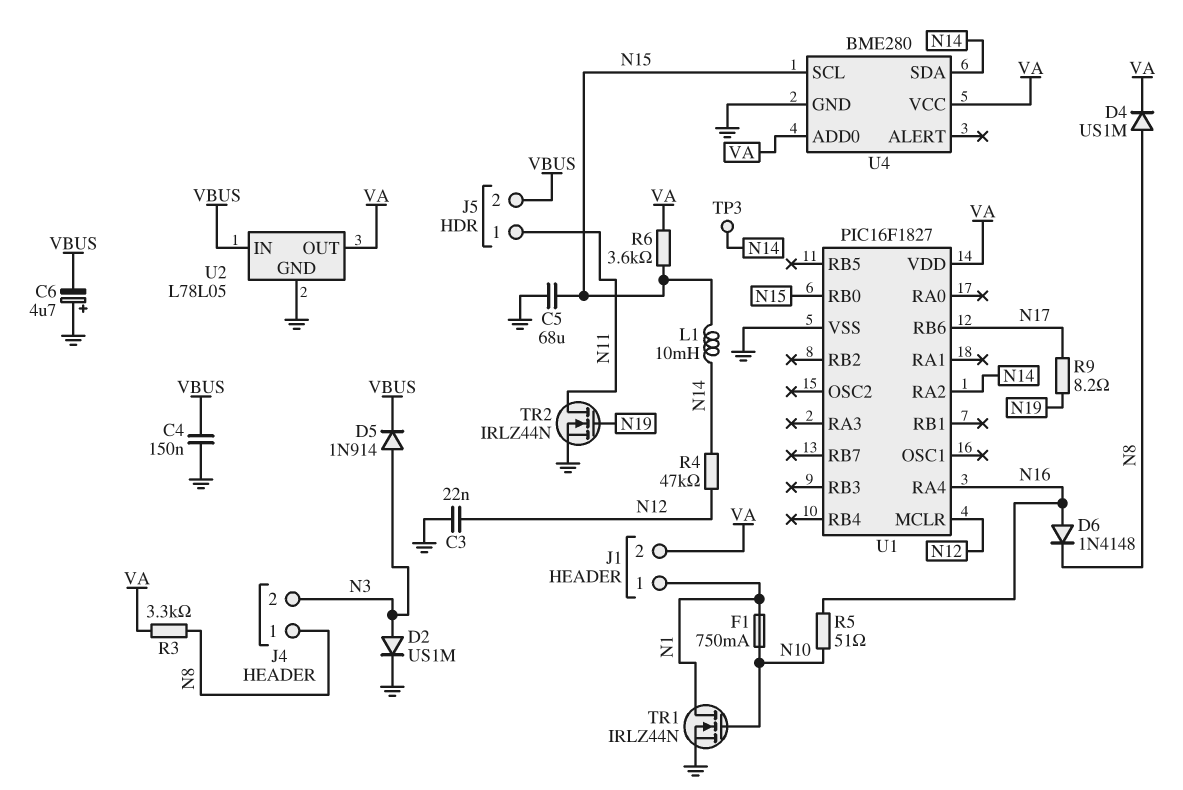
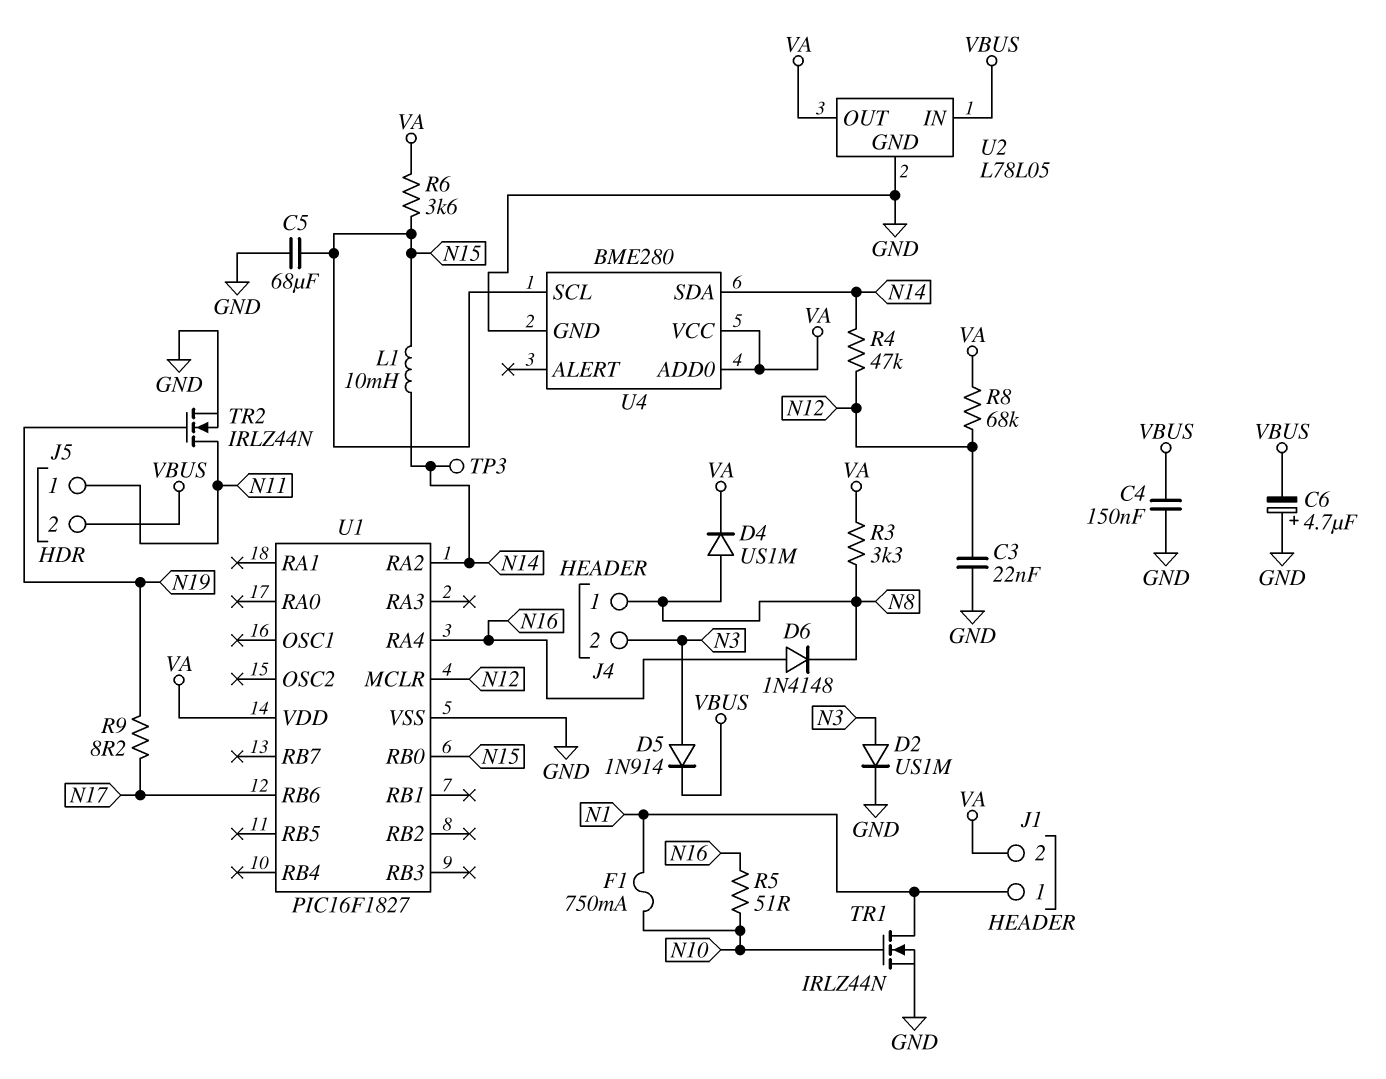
R8: none -> 68k (N12, VA)

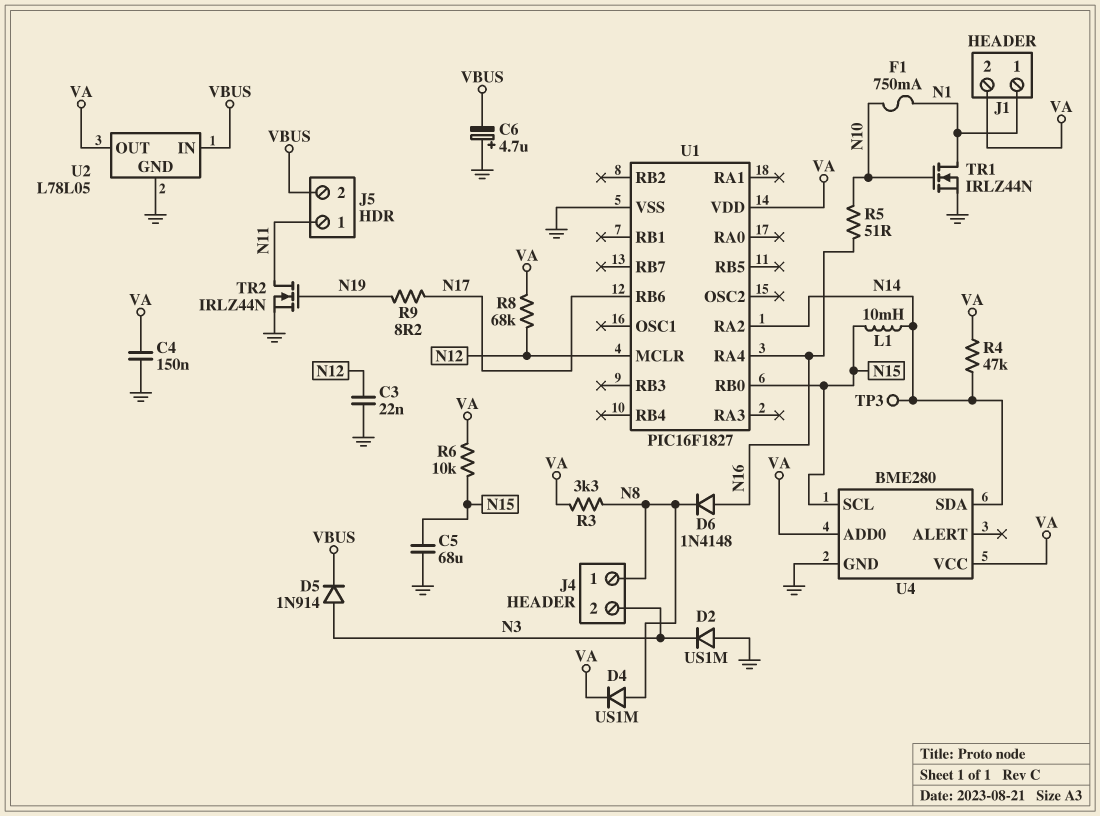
C4: 150nF (GND, VBUS) -> 150nF (GND, VA)
D2: diode US1M (A N3, K GND) -> diode US1M (A GND, K N3)
R4: 47k (N12, N14) -> 47k (N14, VA)
R6: 3.6k (N15, VA) -> 10k (N15, VA)

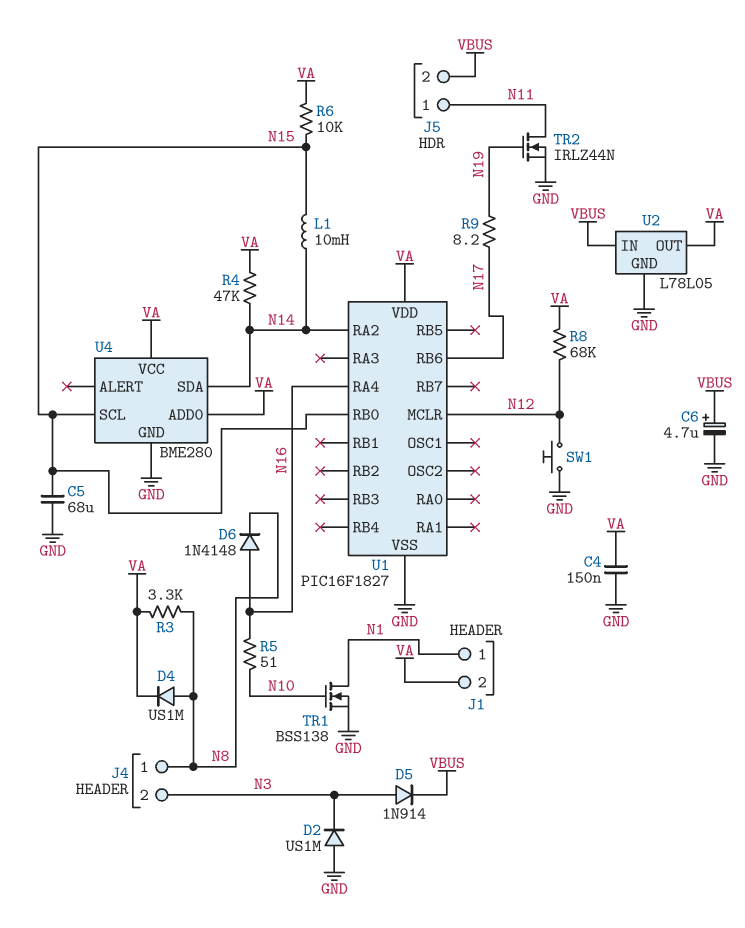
C3: 22nF (GND, N12) -> none
C6: 4.7uF (plus GND, minus VBUS) -> 4.7uF (plus VBUS, minus GND)
F1: 750mA (N1, N10) -> none
SW1: none -> button (GND, N12)
TP3: test point (N14) -> none
TR1: NMOS IRLZ44N (G N10, D N1, S GND) -> NMOS BSS138 (G N10, D N1, S GND)

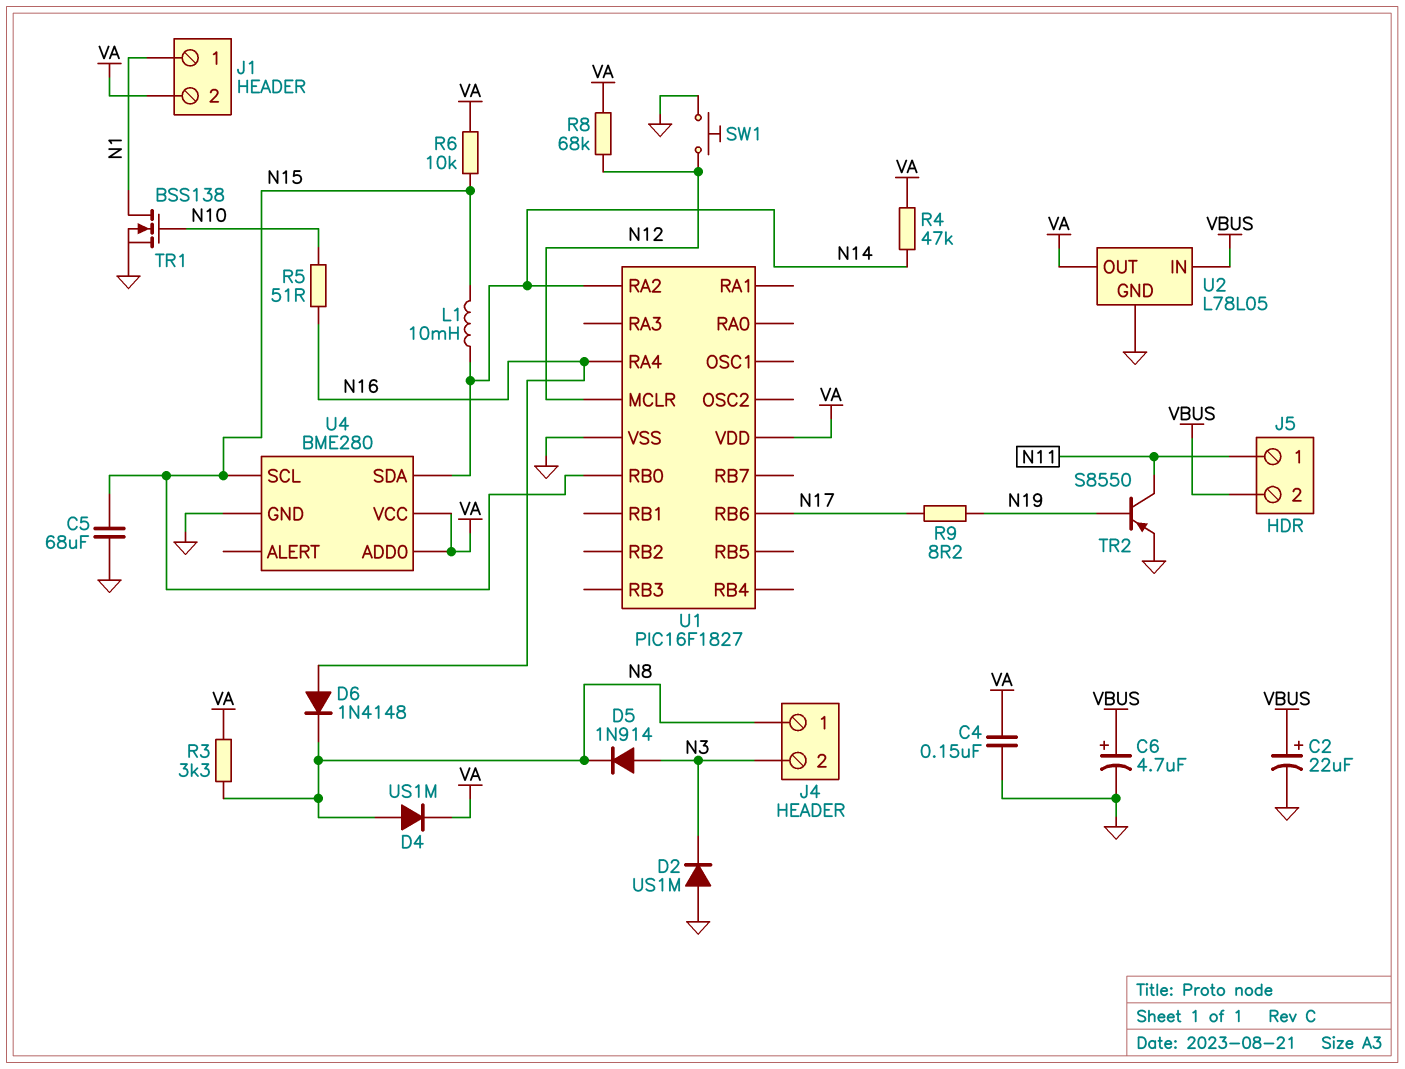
C2: none -> 22uF (plus VBUS, minus GND)
D5: diode 1N914 (A N3, K VBUS) -> diode 1N914 (A N3, K N8)
TR2: NMOS IRLZ44N (G N19, D N11, S GND) -> PNP S8550 (B N19, C N11, E GND)

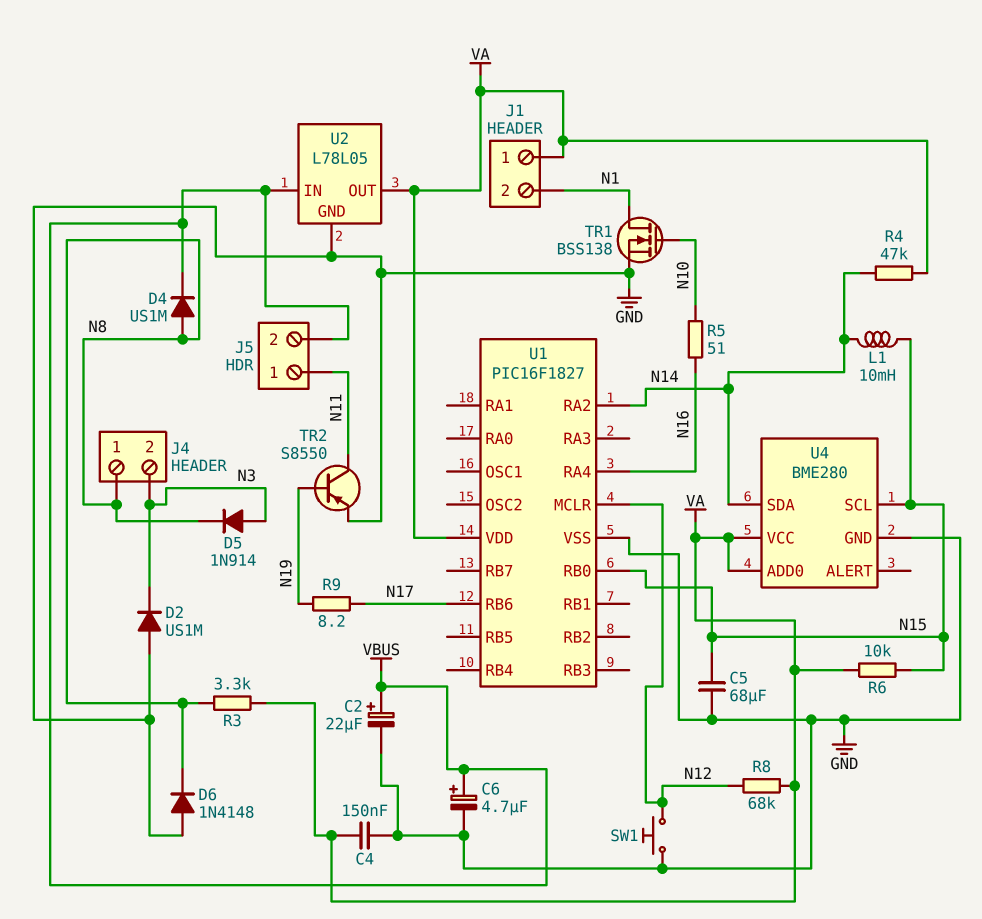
D4: diode US1M (A N8, K VA) -> diode US1M (A N8, K VBUS)
D6: diode 1N4148 (A N16, K N8) -> diode 1N4148 (A GND, K N8)
J1 pin 1: N1 -> VA
J1 pin 2: VA -> N1

